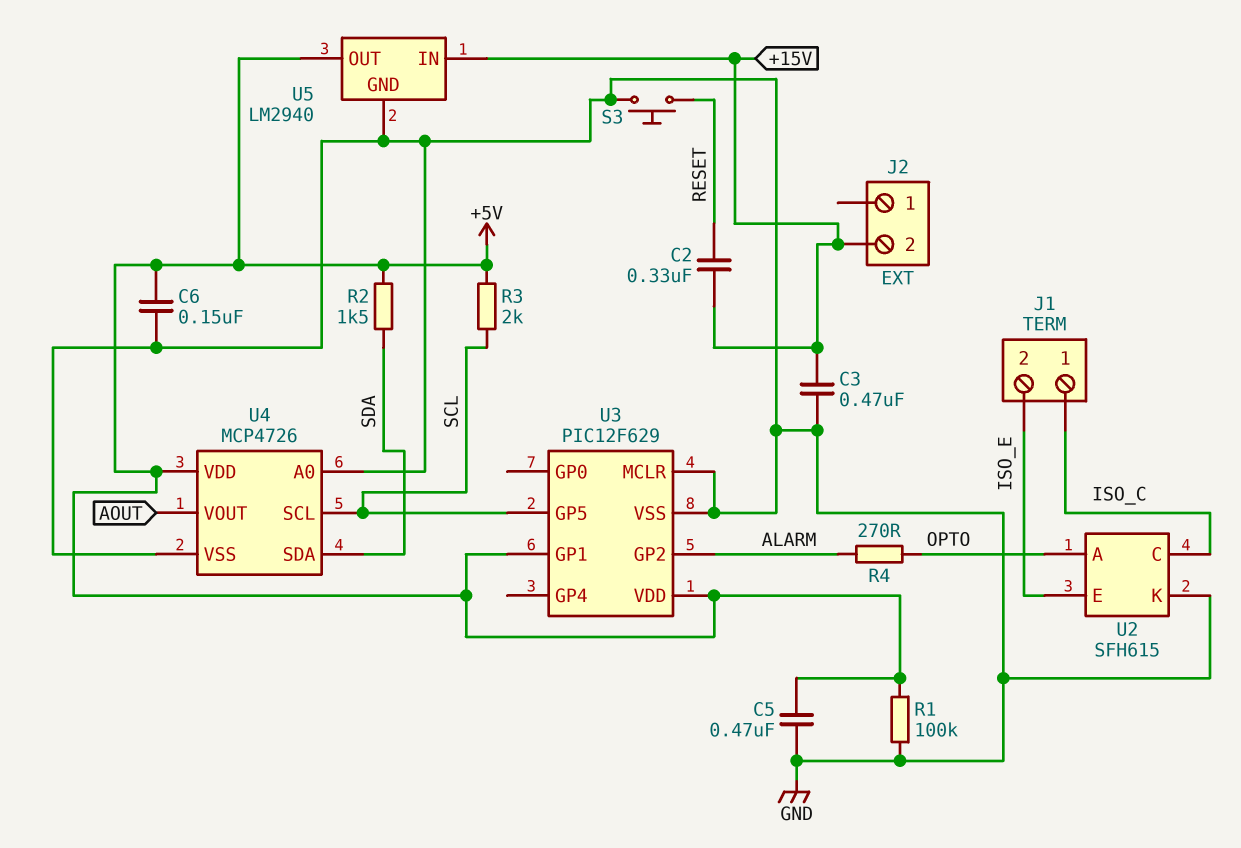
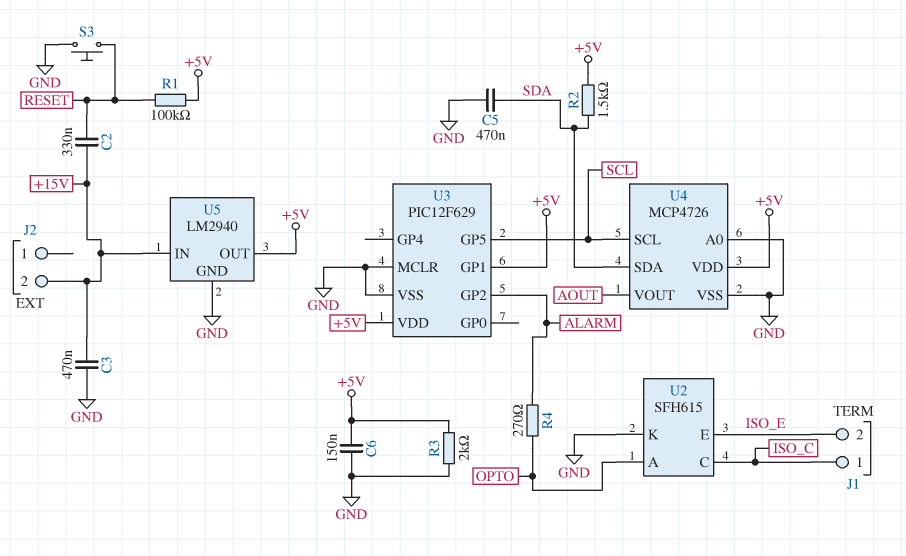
C5: 470nF (+5V, GND) -> 470nF (GND, SDA)
R1: 100k (+5V, GND) -> 100k (+5V, RESET)
R3: 2k (+5V, SCL) -> 2k (+5V, GND)

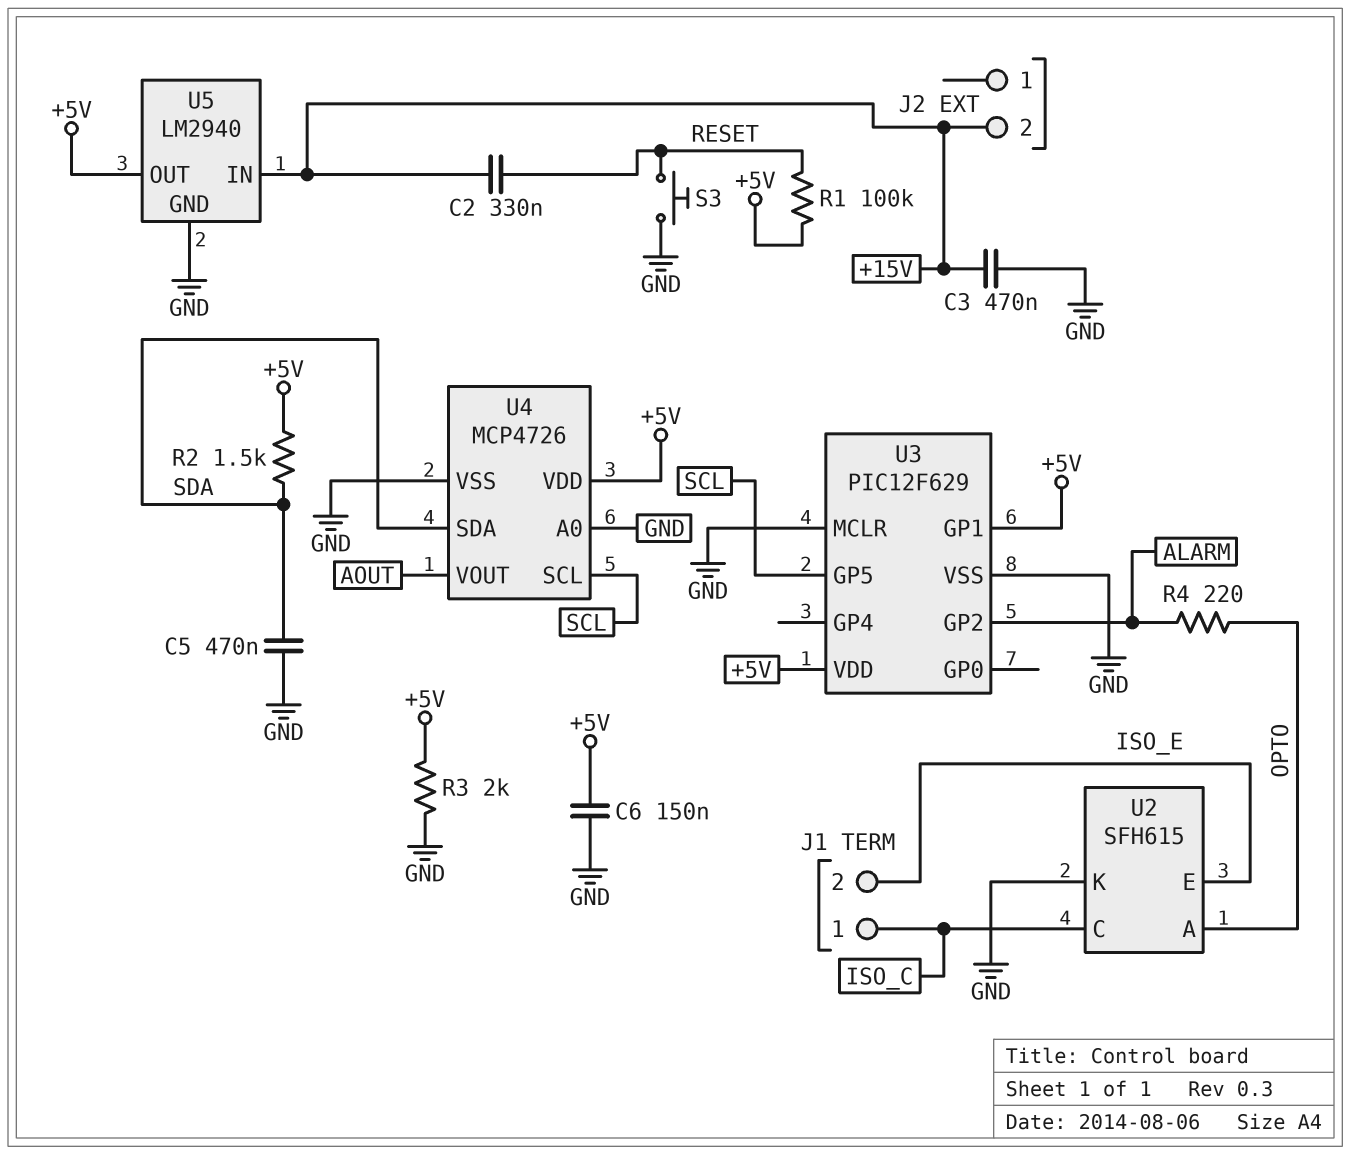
R4: 270 (ALARM, OPTO) -> 220 (ALARM, OPTO)

